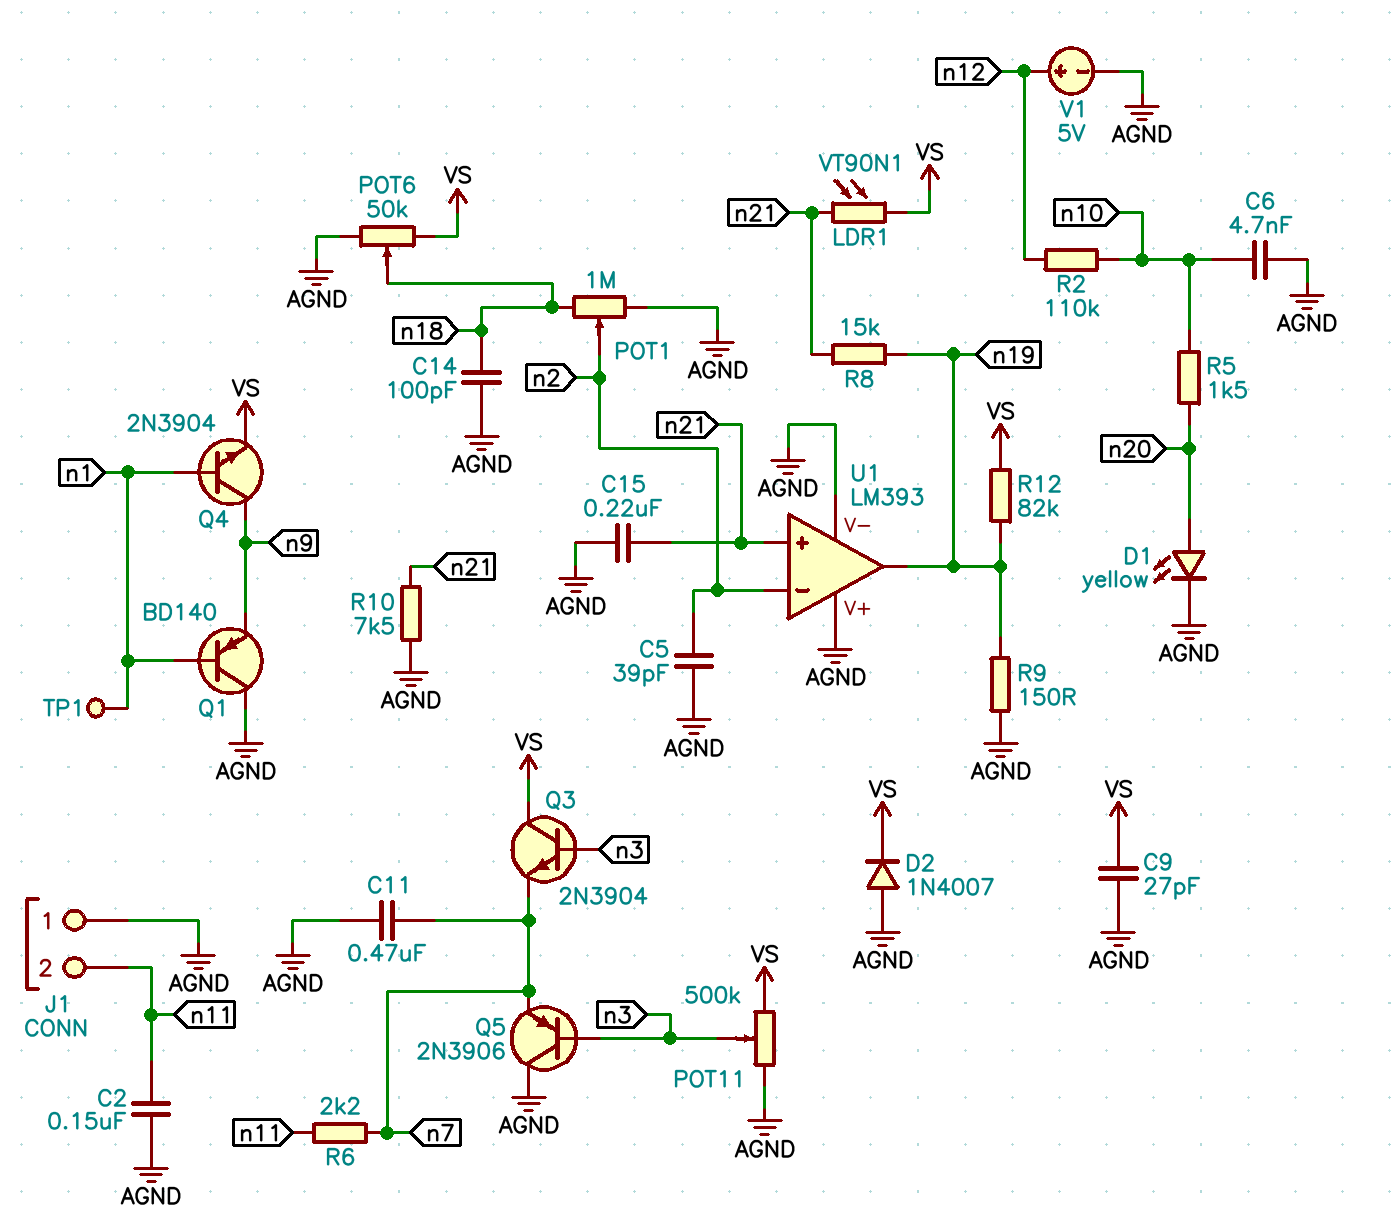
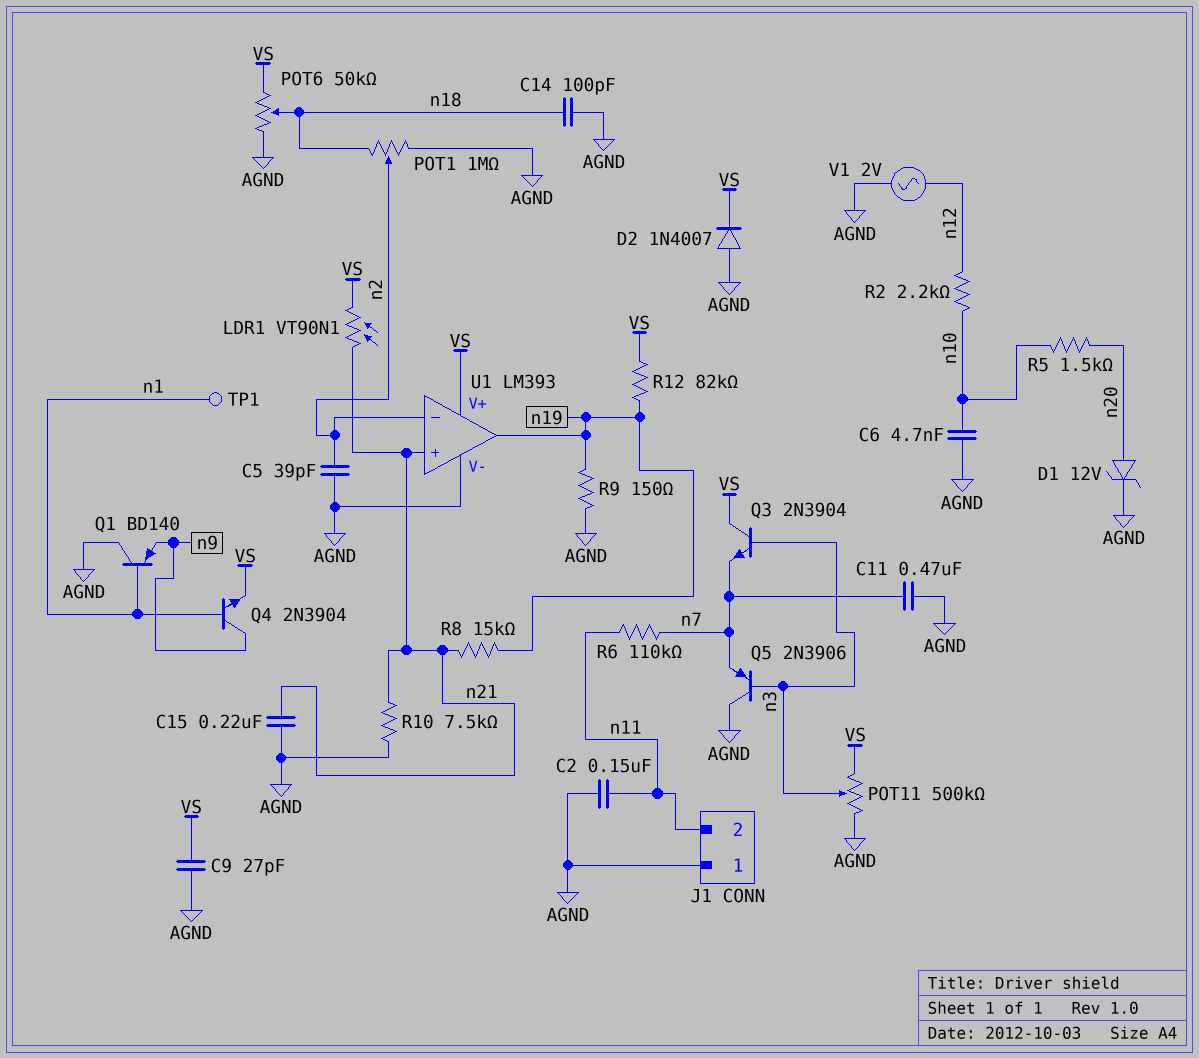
D1: LED yellow (A n20, K AGND) -> zener 12V (A n20, K AGND)
R2: 110k (n10, n12) -> 2.2k (n10, n12)
R6: 2.2k (n7, n11) -> 110k (n7, n11)
U1 pin V+: AGND -> VS
V1: 5V (plus n12, minus AGND) -> AC 2V (AGND, n12)

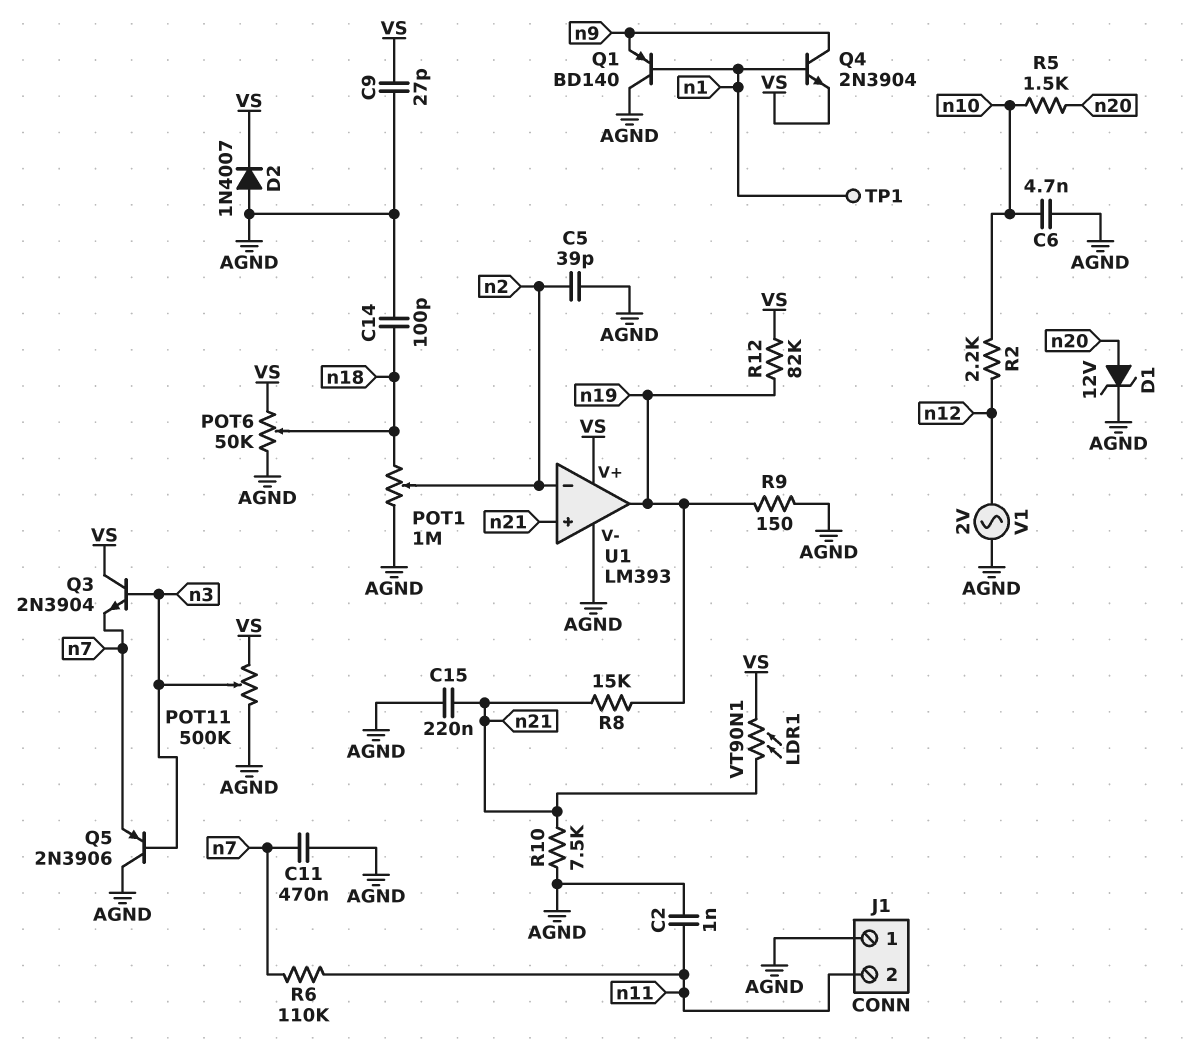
C2: 150nF (AGND, n11) -> 1nF (AGND, n11)

